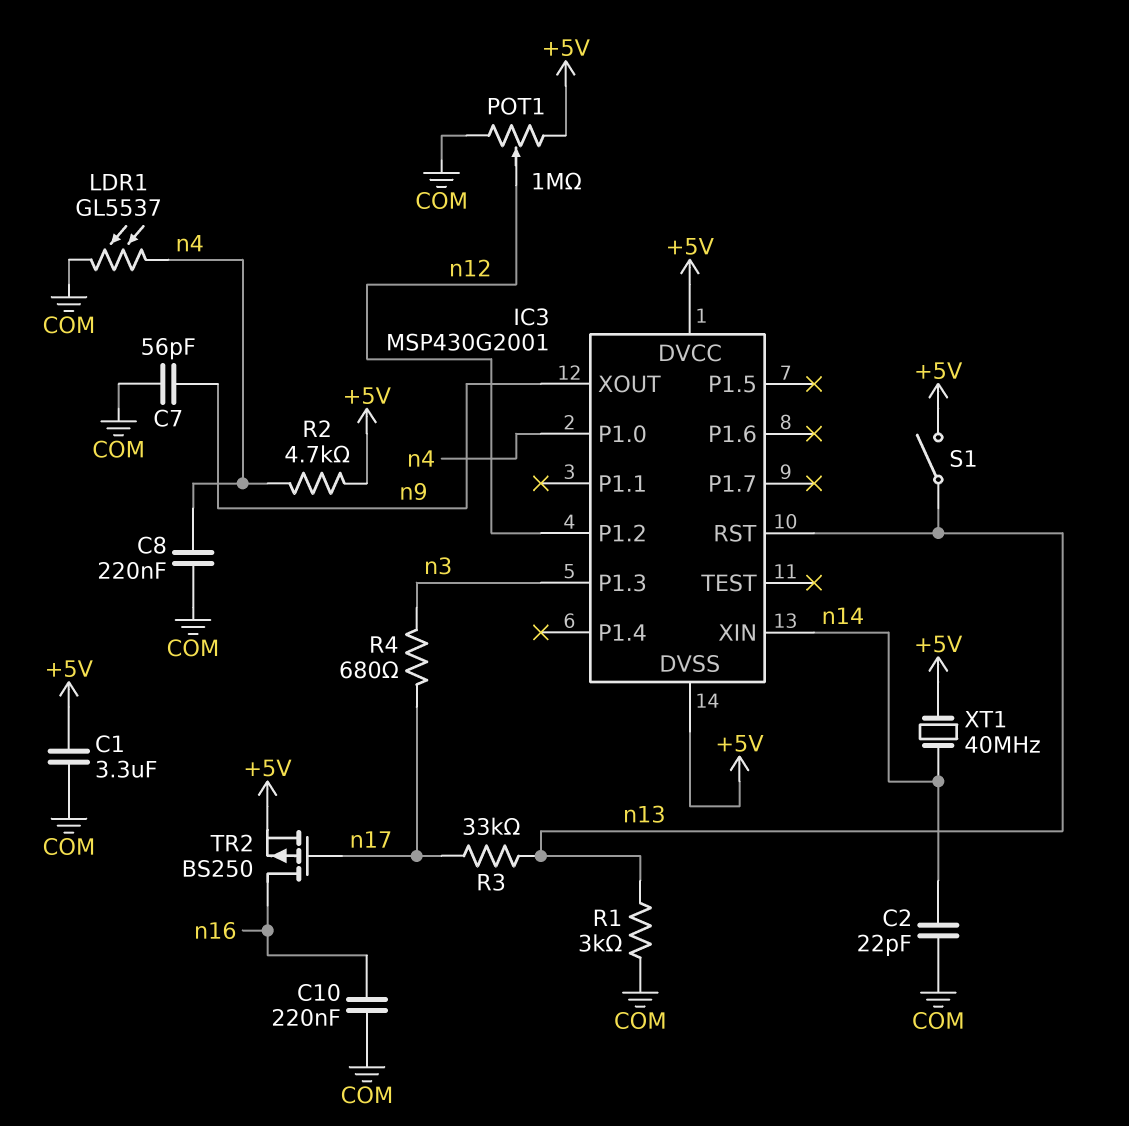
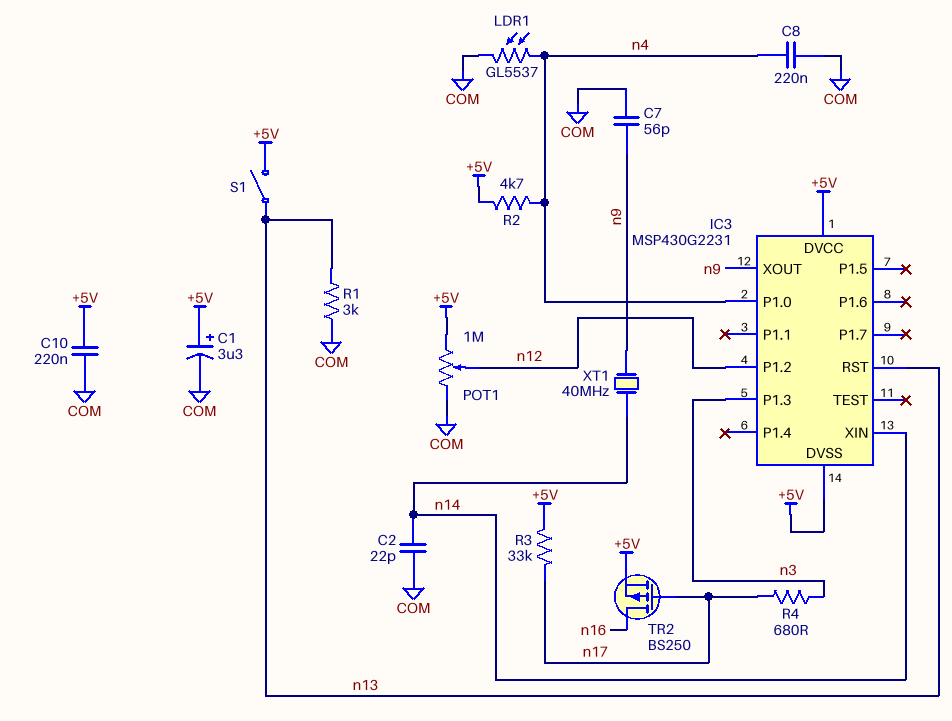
C1: 3.3uF (+5V, COM) -> 3.3uF (plus +5V, minus COM)
C10: 220nF (COM, n16) -> 220nF (+5V, COM)
IC3: MSP430G2001 -> MSP430G2231
R3: 33k (n13, n17) -> 33k (+5V, n17)
XT1: 40MHz (+5V, n14) -> 40MHz (n9, n14)

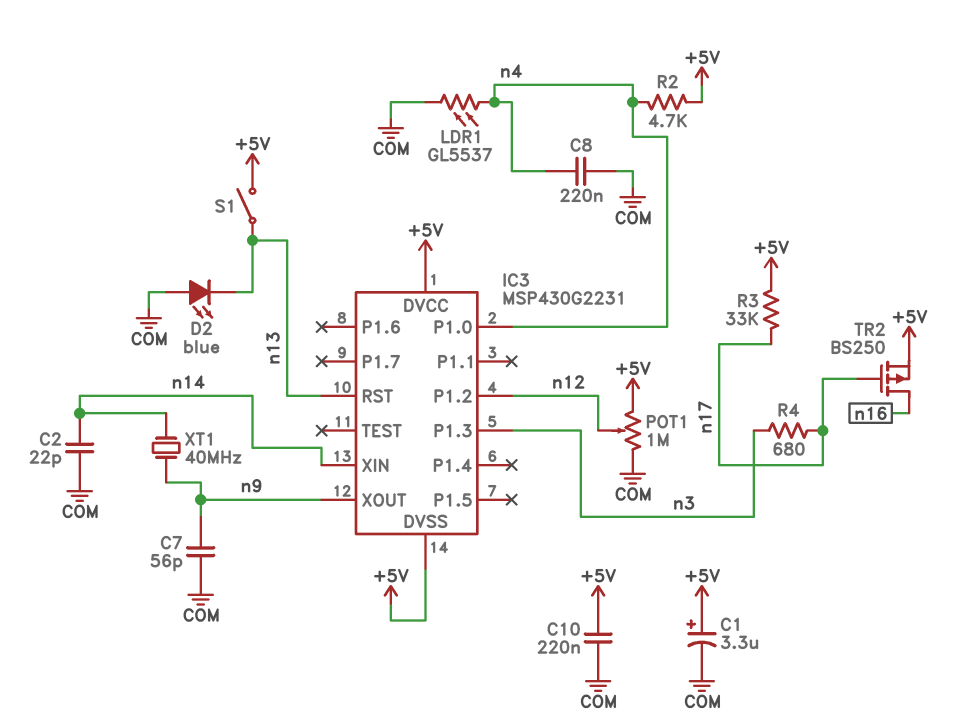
D2: none -> LED blue (A COM, K n13)
R1: 3k (COM, n13) -> none

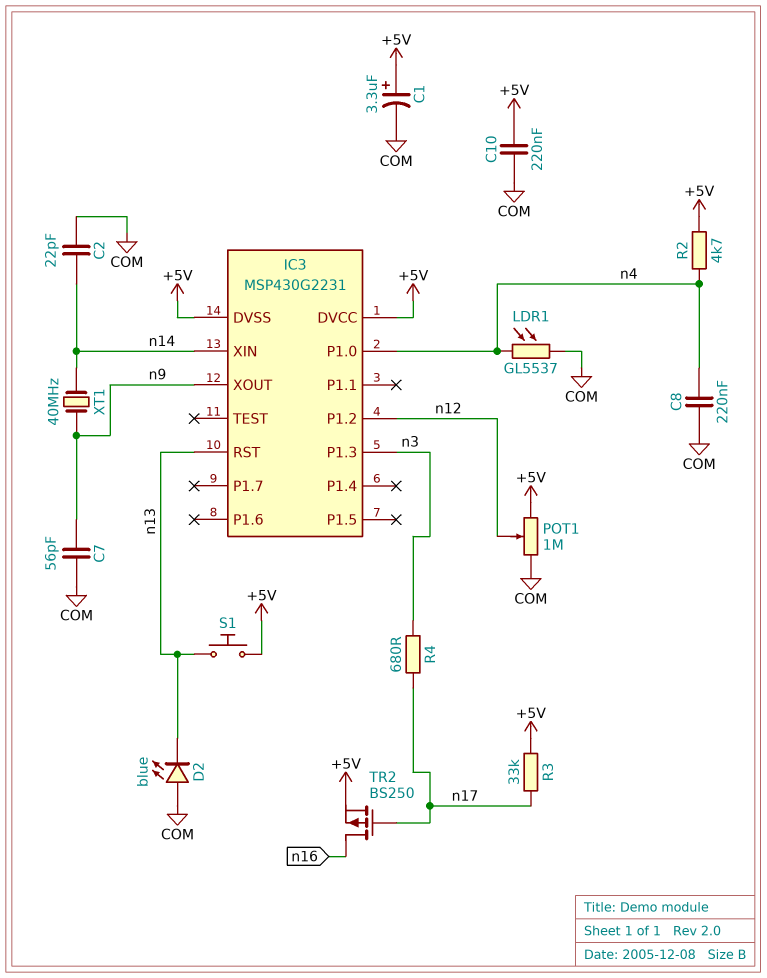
S1: switch (+5V, n13) -> button (+5V, n13)

